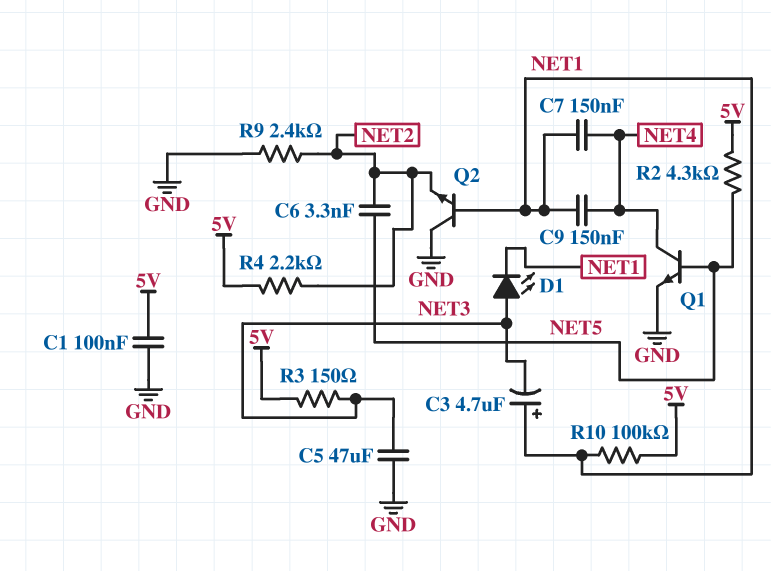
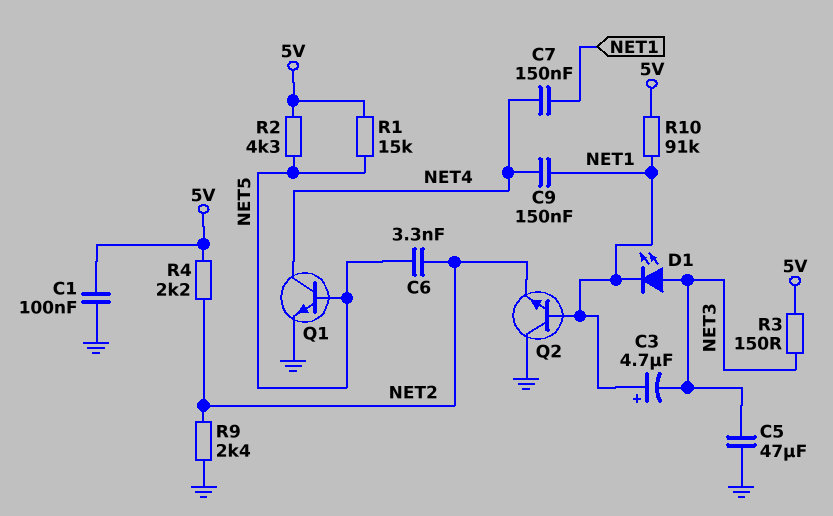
R1: none -> 15k (5V, NET5)
R10: 100k (5V, NET1) -> 91k (5V, NET1)

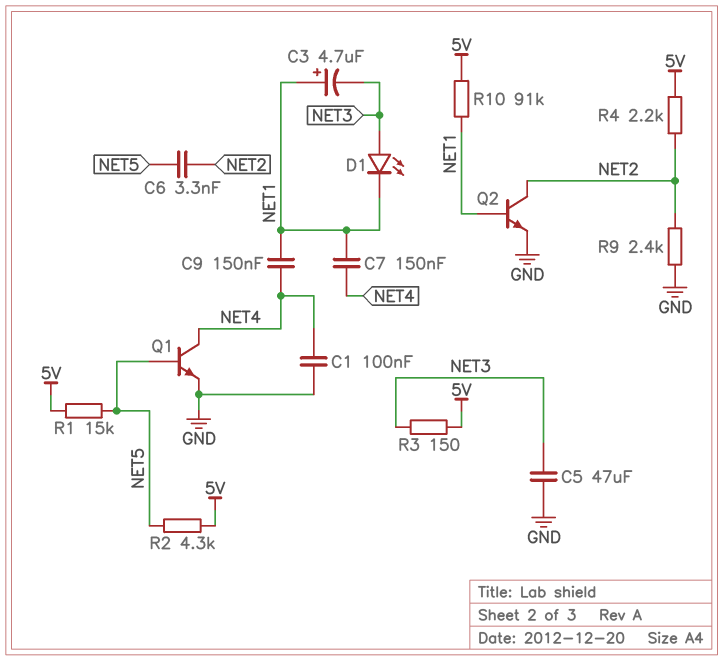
C1: 100nF (5V, GND) -> 100nF (GND, NET4)
Q2: NPN (B NET1, C GND, E NET2) -> NPN (B NET1, C NET2, E GND)

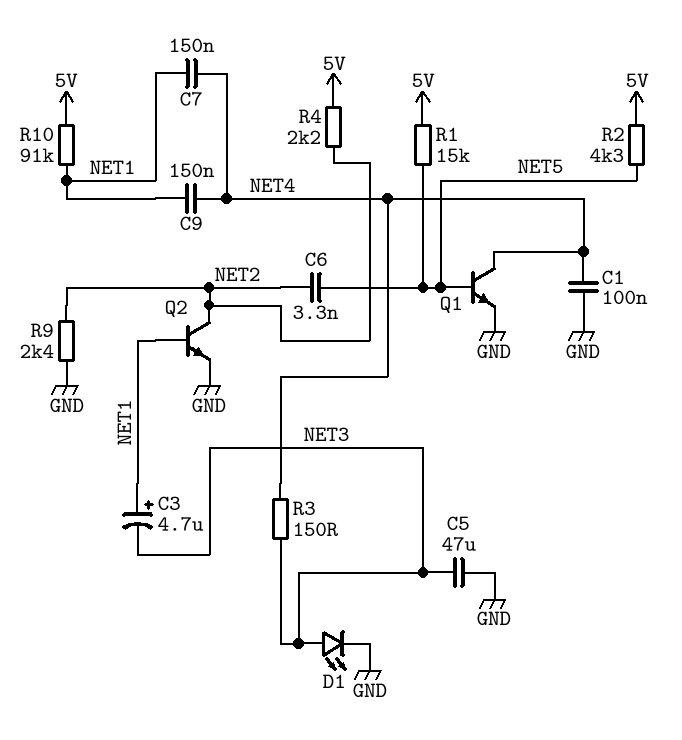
D1: LED (A NET3, K NET1) -> LED (A NET3, K GND)
R3: 150 (5V, NET3) -> 150 (NET3, NET4)

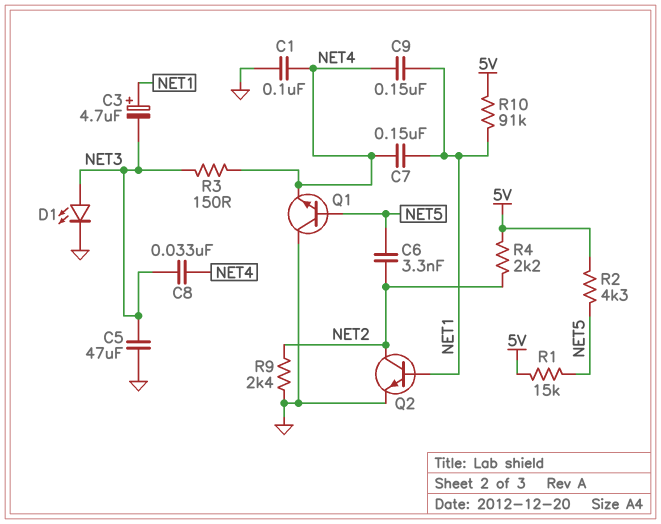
C8: none -> 33nF (NET3, NET4)
Q1: NPN (B NET5, C NET4, E GND) -> NPN (B NET5, C GND, E NET4)

